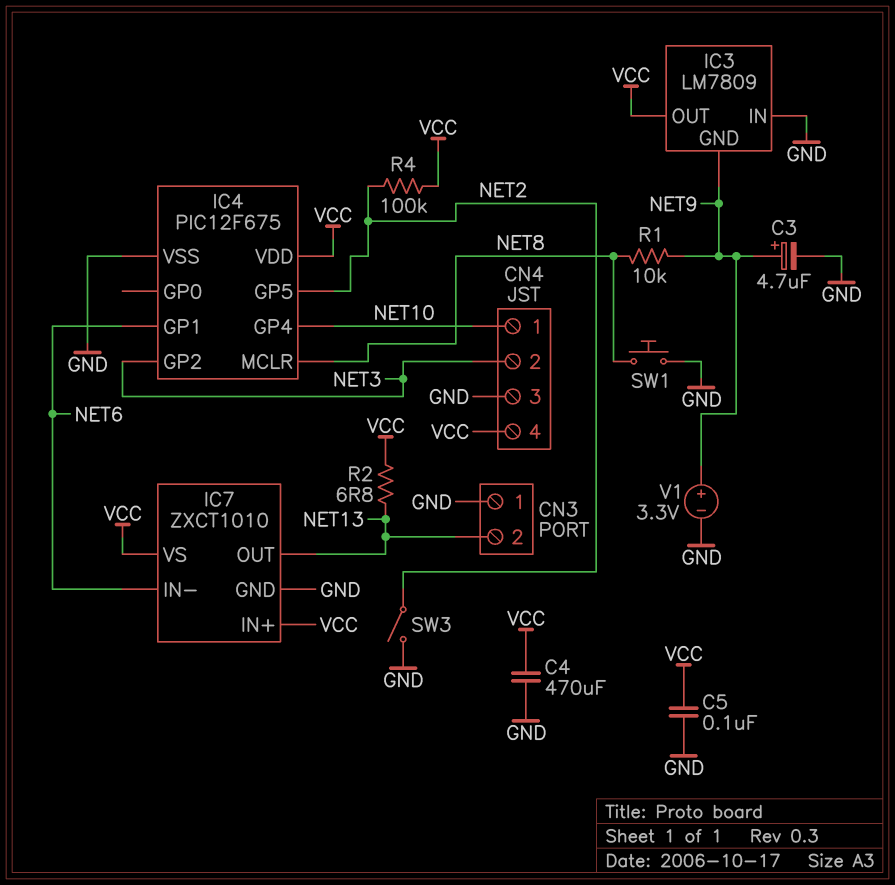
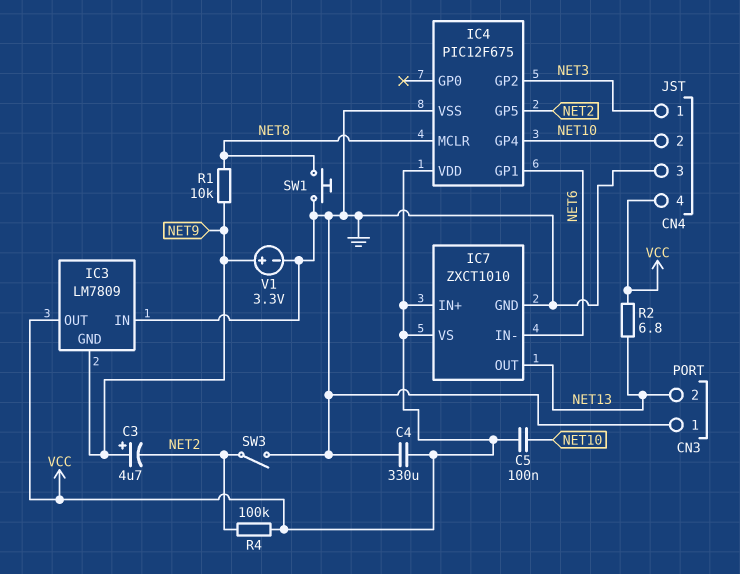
C3: 4.7uF (plus NET9, minus GND) -> 4.7uF (plus NET9, minus NET2)
C4: 470uF (GND, VCC) -> 330uF (GND, VCC)
C5: 100nF (GND, VCC) -> 100nF (NET10, VCC)
CN4 pin 1: NET10 -> NET3
CN4 pin 2: NET3 -> NET10

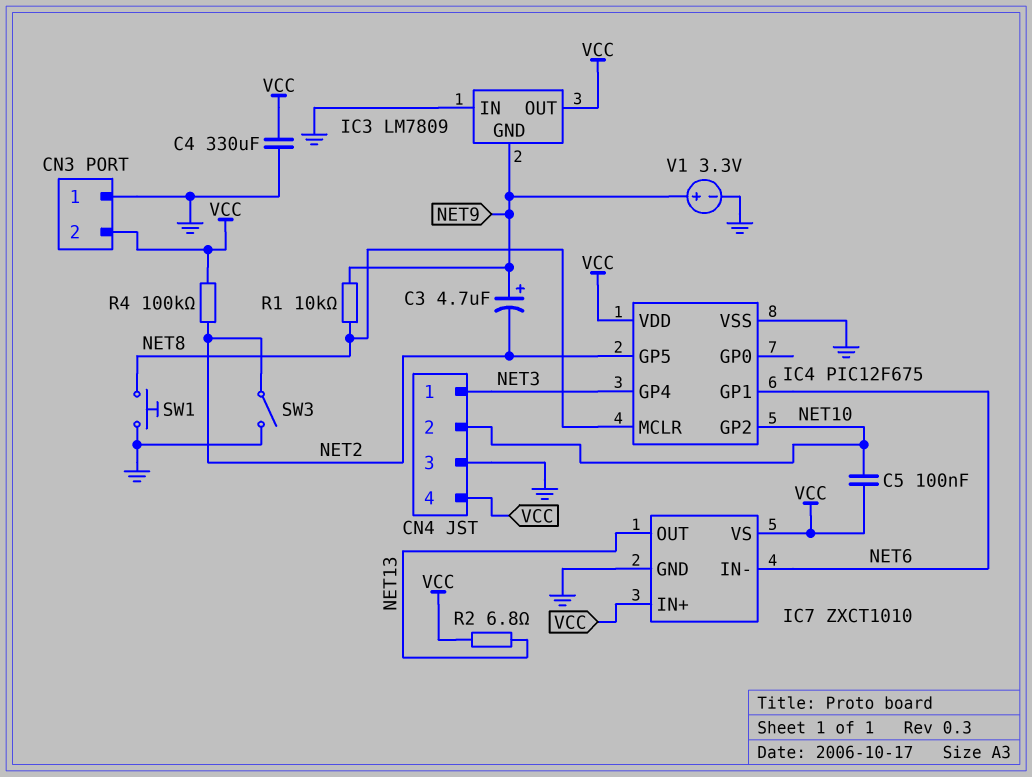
CN3 pin 2: NET13 -> VCC
IC4 pin GP2: NET3 -> NET10
IC4 pin GP4: NET10 -> NET3

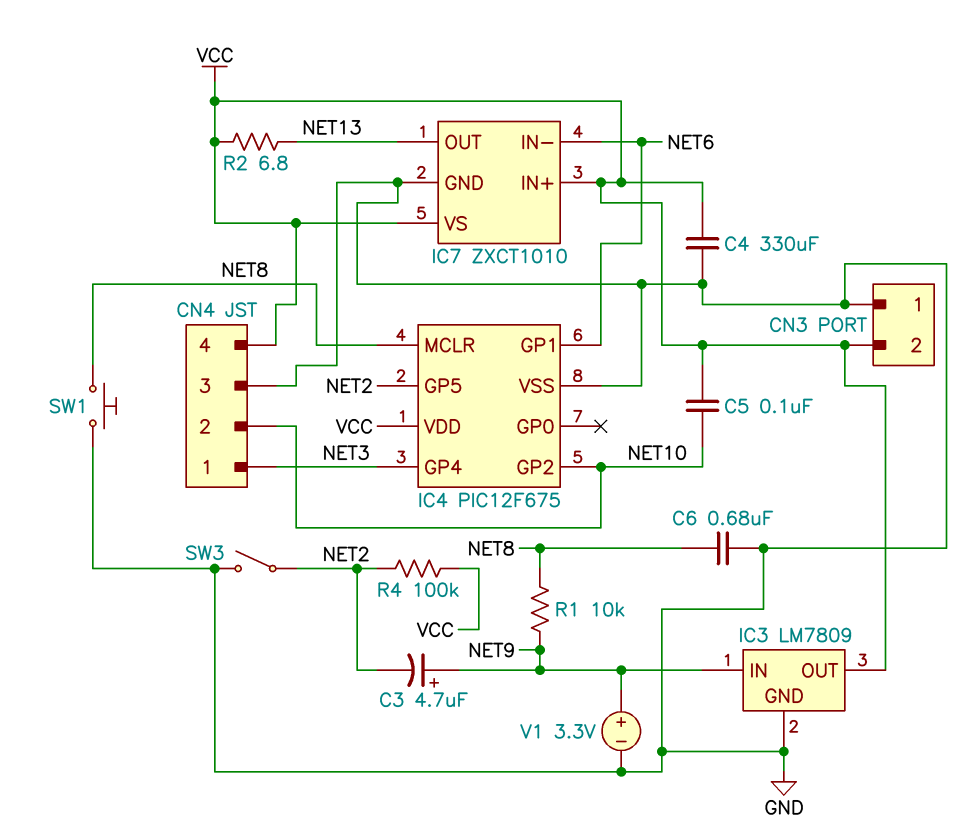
C6: none -> 680nF (GND, NET8)
IC3 pin GND: NET9 -> GND
IC3 pin IN: GND -> NET9

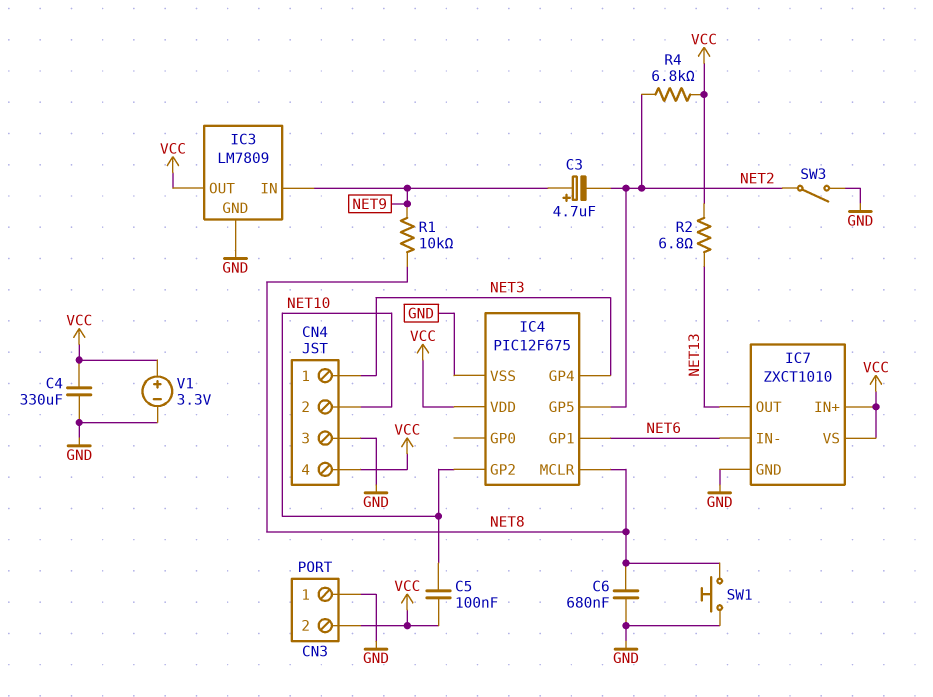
R4: 100k (NET2, VCC) -> 6.8k (NET2, VCC)
V1: 3.3V (plus NET9, minus GND) -> 3.3V (plus VCC, minus GND)

